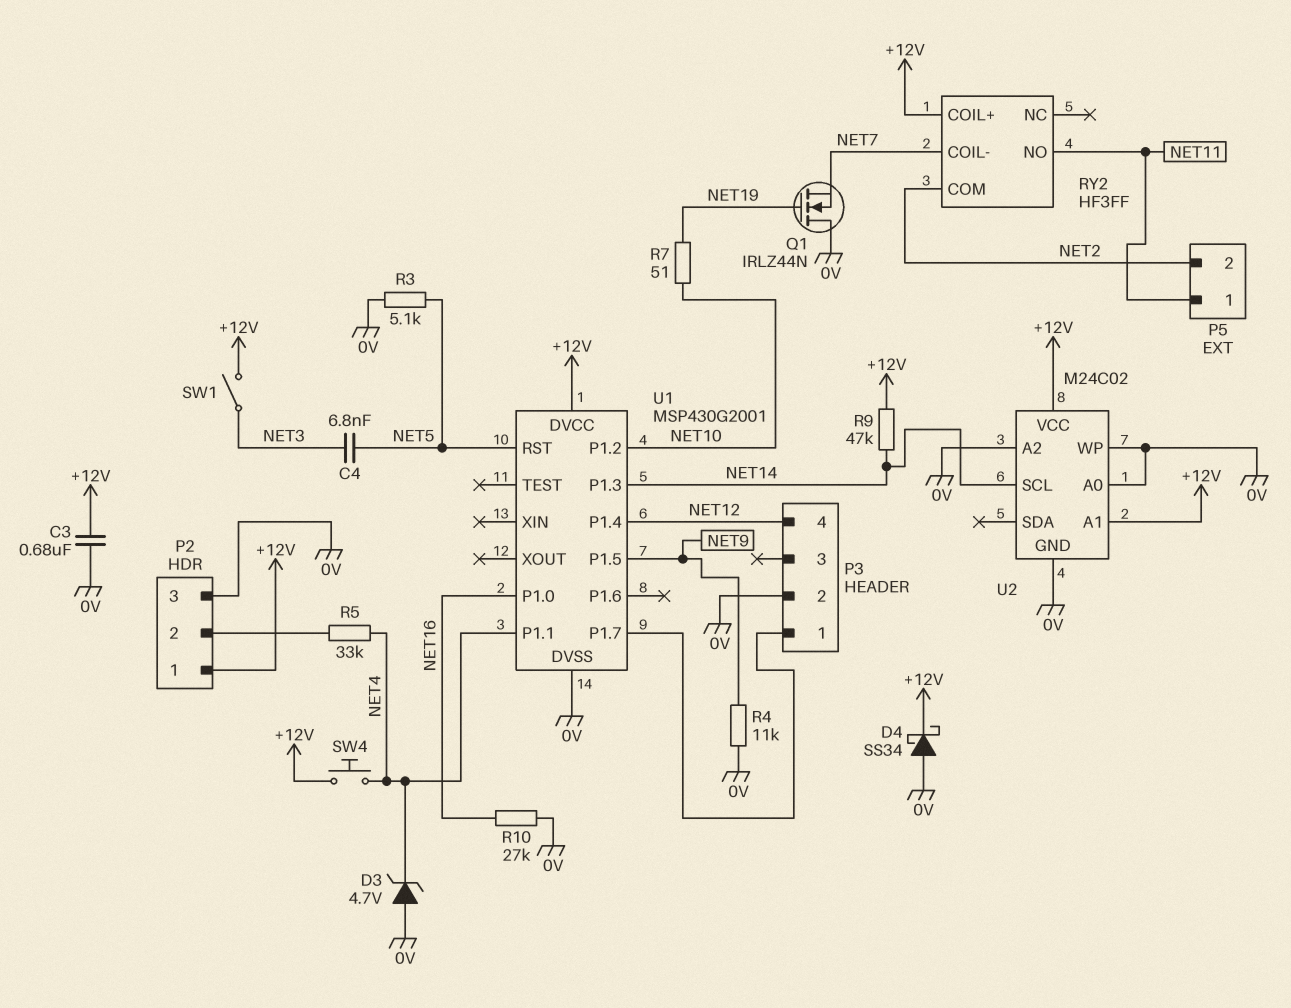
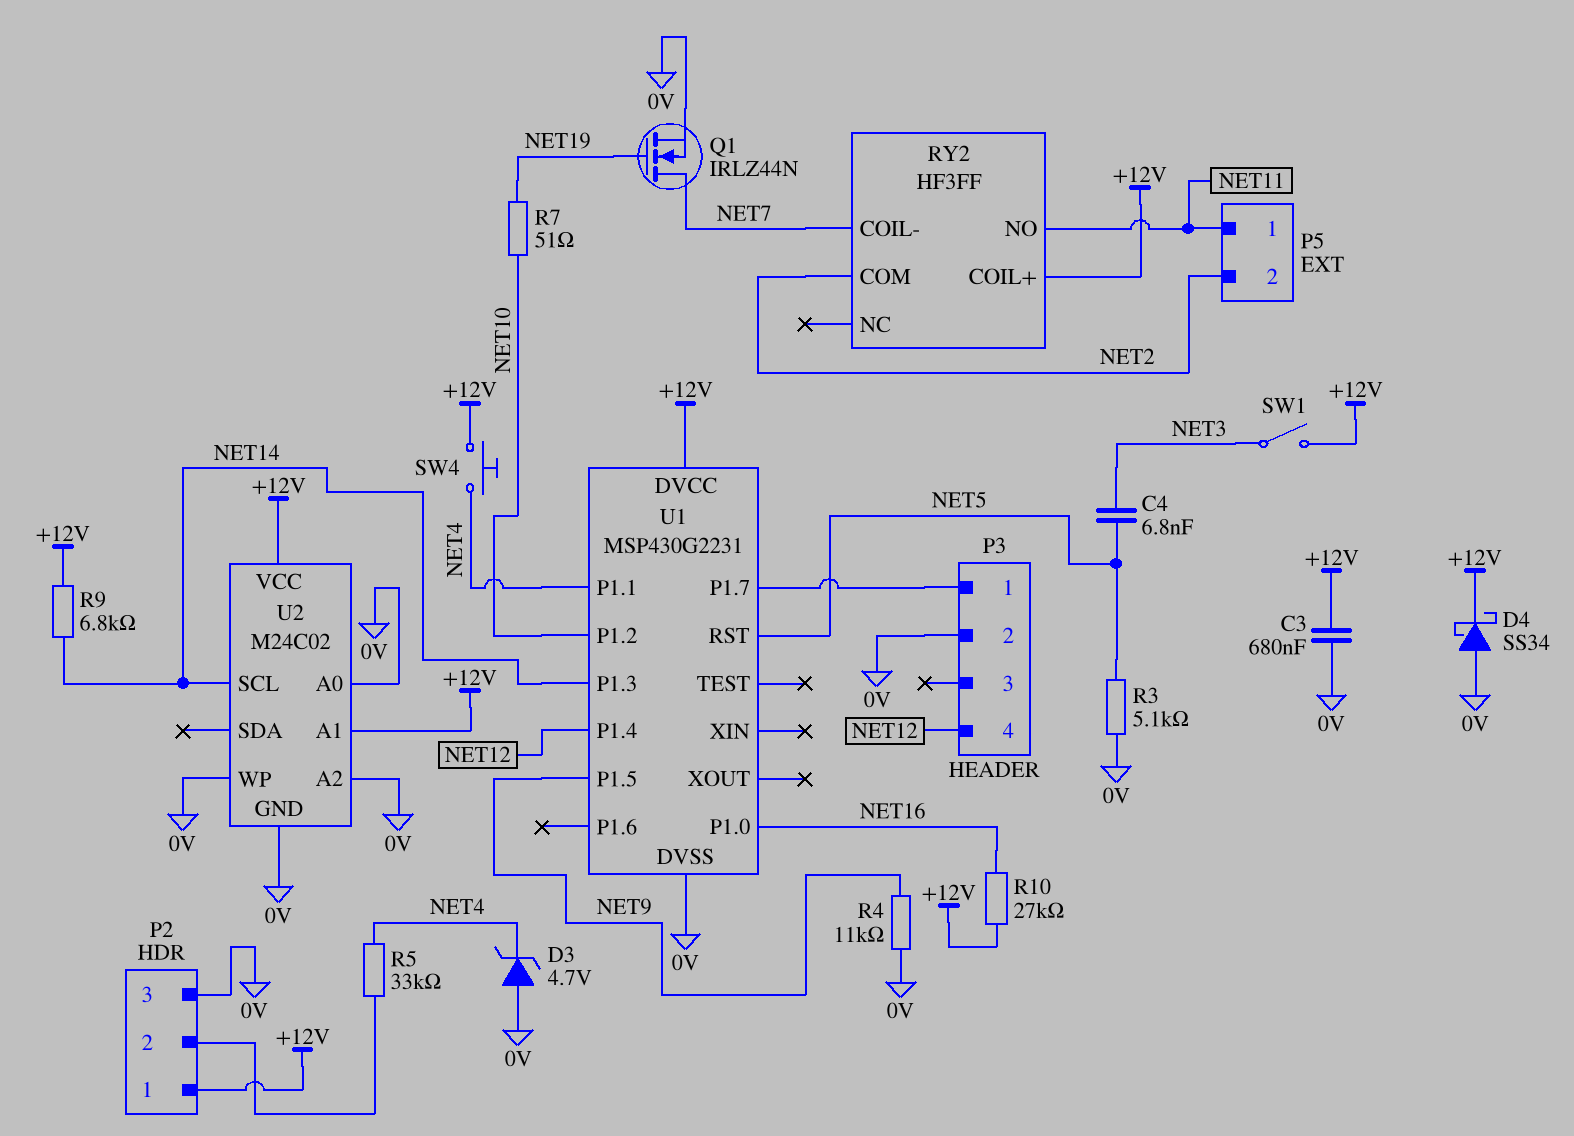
Q1: NMOS IRLZ44N (G NET19, D 0V, S NET7) -> NMOS IRLZ44N (G NET19, D NET7, S 0V)
R9: 47k (+12V, NET14) -> 6.8k (+12V, NET14)
R10: 27k (0V, NET16) -> 27k (+12V, NET16)
U1: MSP430G2001 -> MSP430G2231

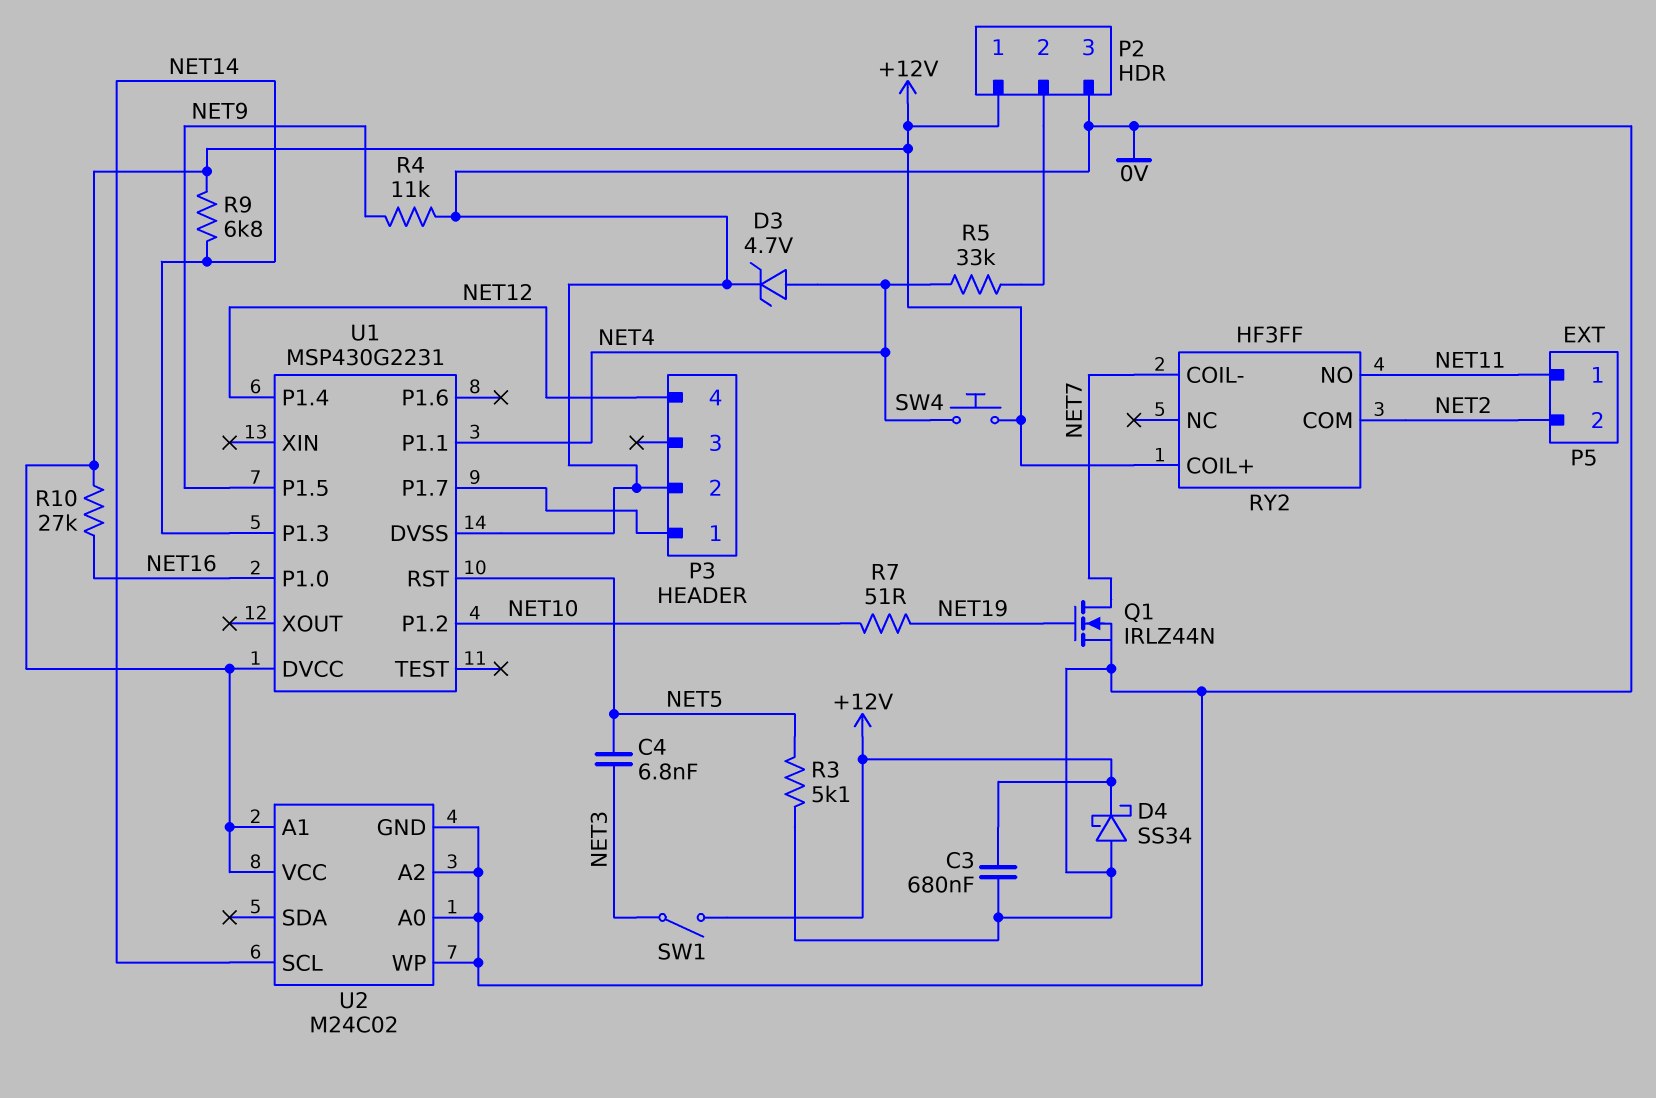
D3: zener 4.7V (A 0V, K NET4) -> zener 4.7V (A NET4, K 0V)

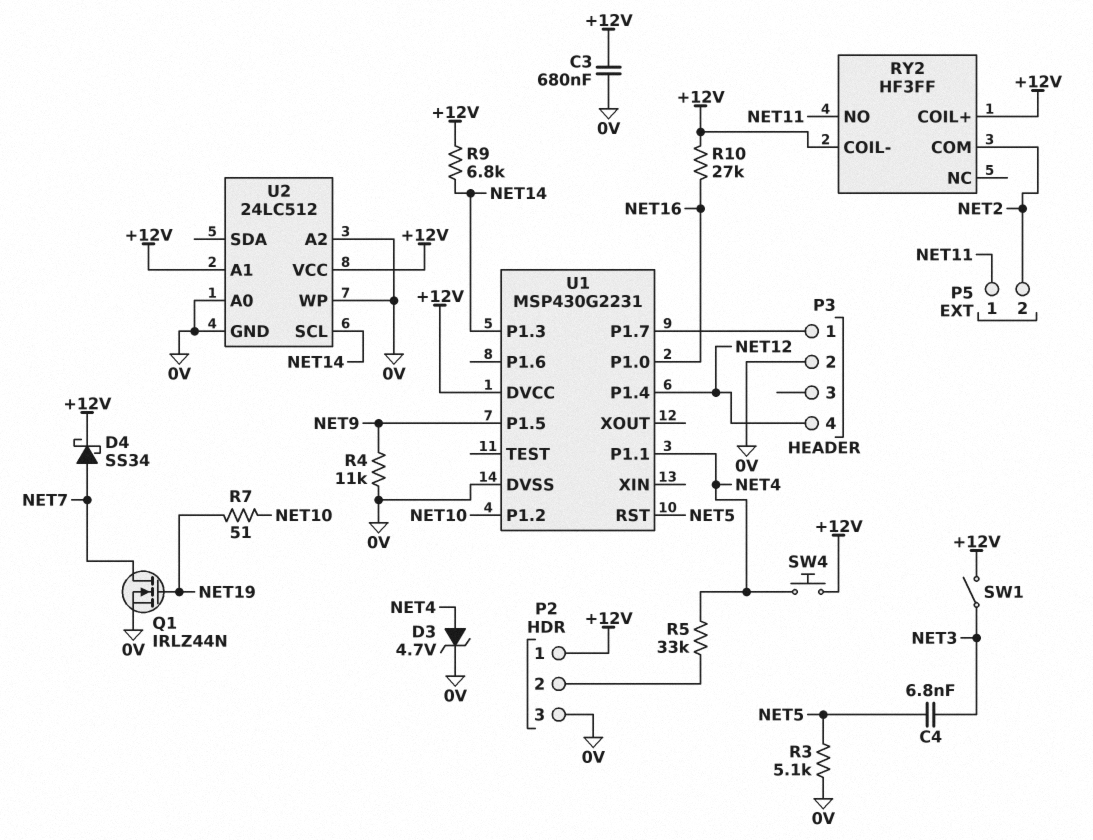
D4: schottky SS34 (A 0V, K +12V) -> schottky SS34 (A NET7, K +12V)
RY2 pin COIL-: NET7 -> +12V
U2: M24C02 -> 24LC512

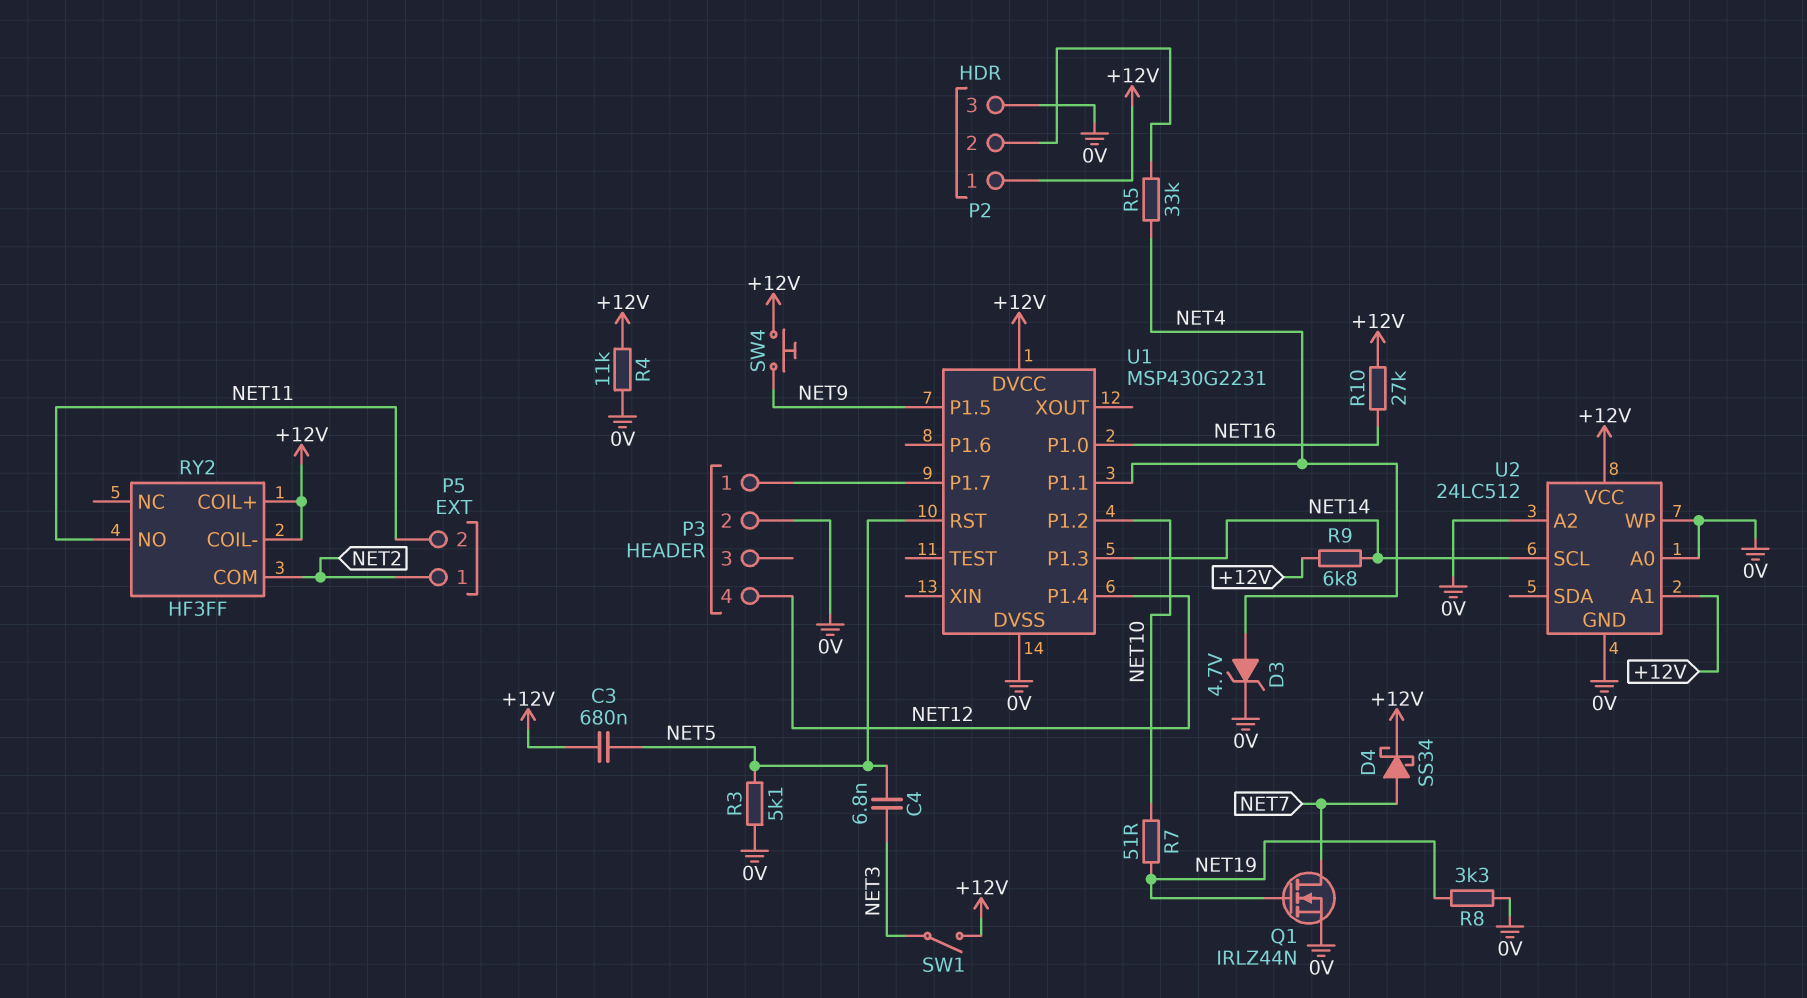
C3: 680nF (+12V, 0V) -> 680nF (+12V, NET5)
P5 pin 1: NET11 -> NET2
P5 pin 2: NET2 -> NET11
R4: 11k (0V, NET9) -> 11k (+12V, 0V)
R8: none -> 3.3k (0V, NET19)
SW4: button (+12V, NET4) -> button (+12V, NET9)

